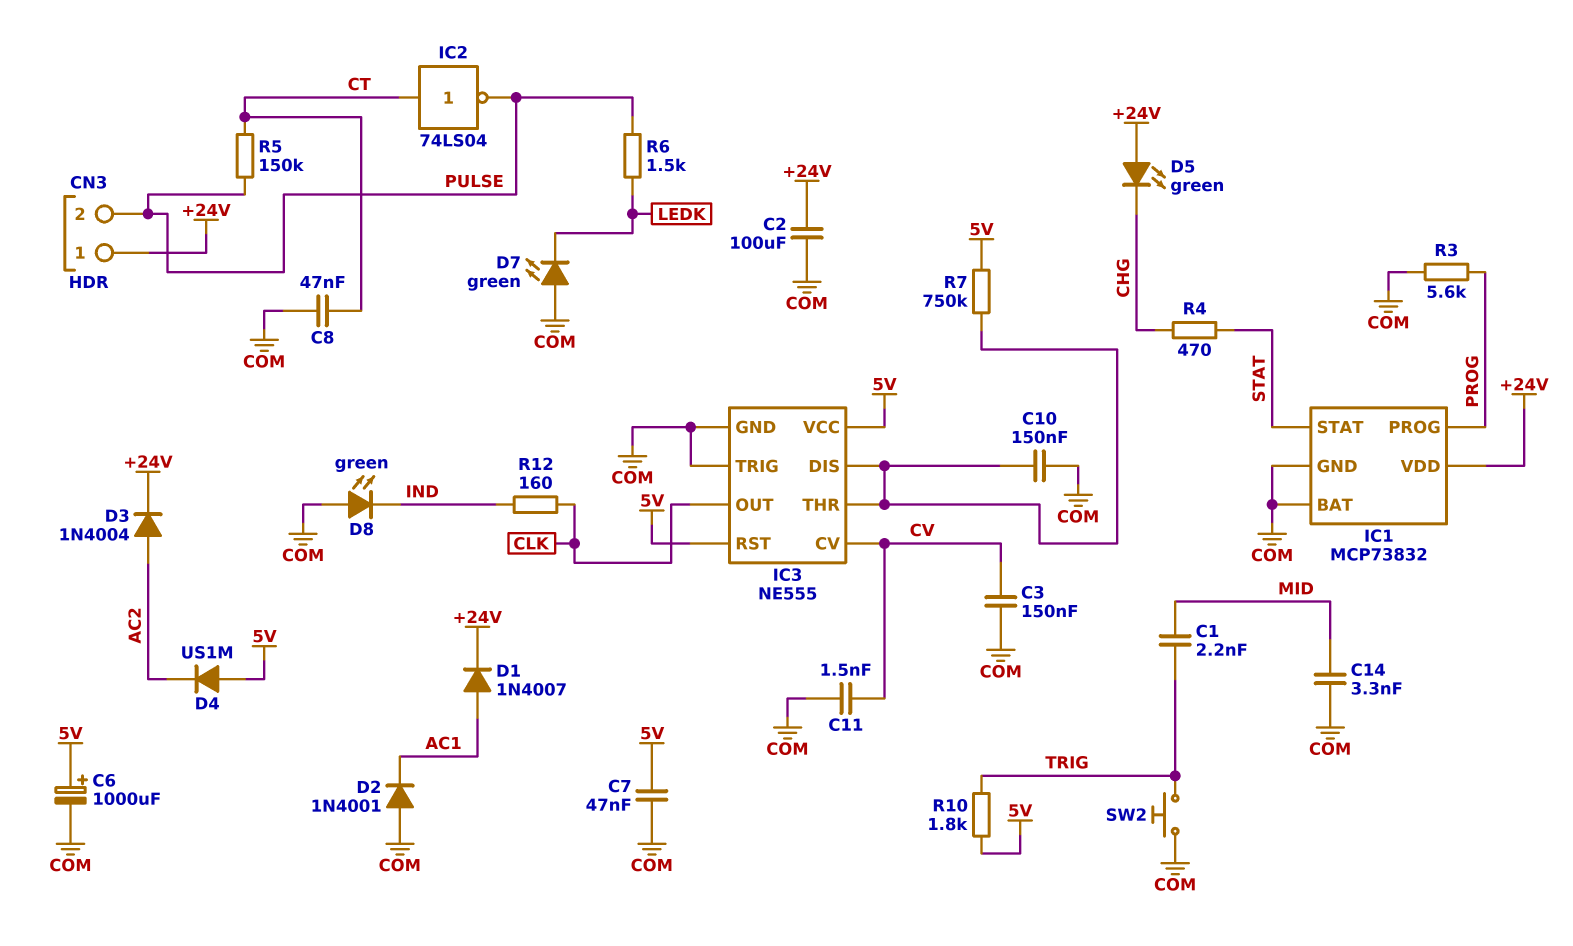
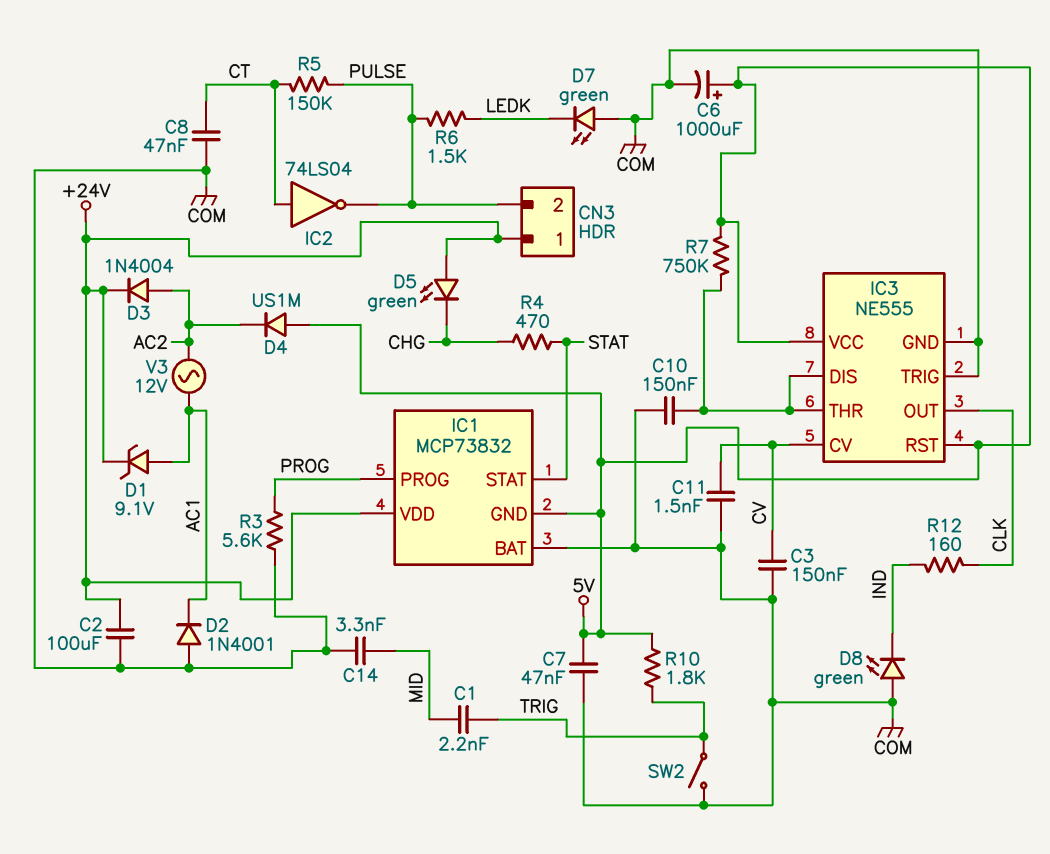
D1: diode 1N4007 (A AC1, K +24V) -> zener 9.1V (A AC1, K +24V)
IC1 pin GND: COM -> 5V
SW2: button (COM, TRIG) -> switch (COM, TRIG)
V3: none -> AC 12V (AC1, AC2)

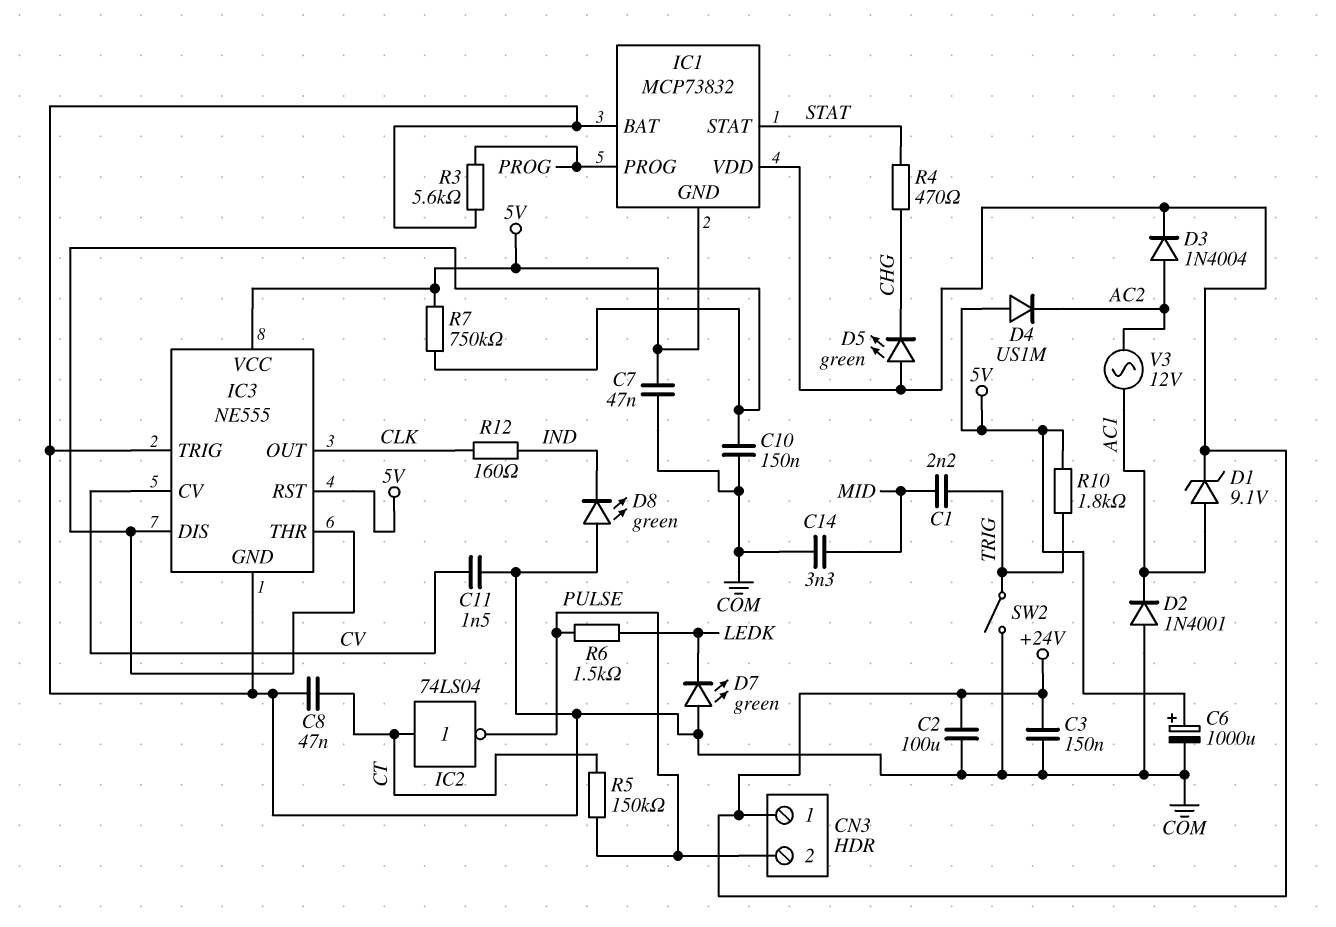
C3: 150nF (COM, CV) -> 150nF (+24V, COM)

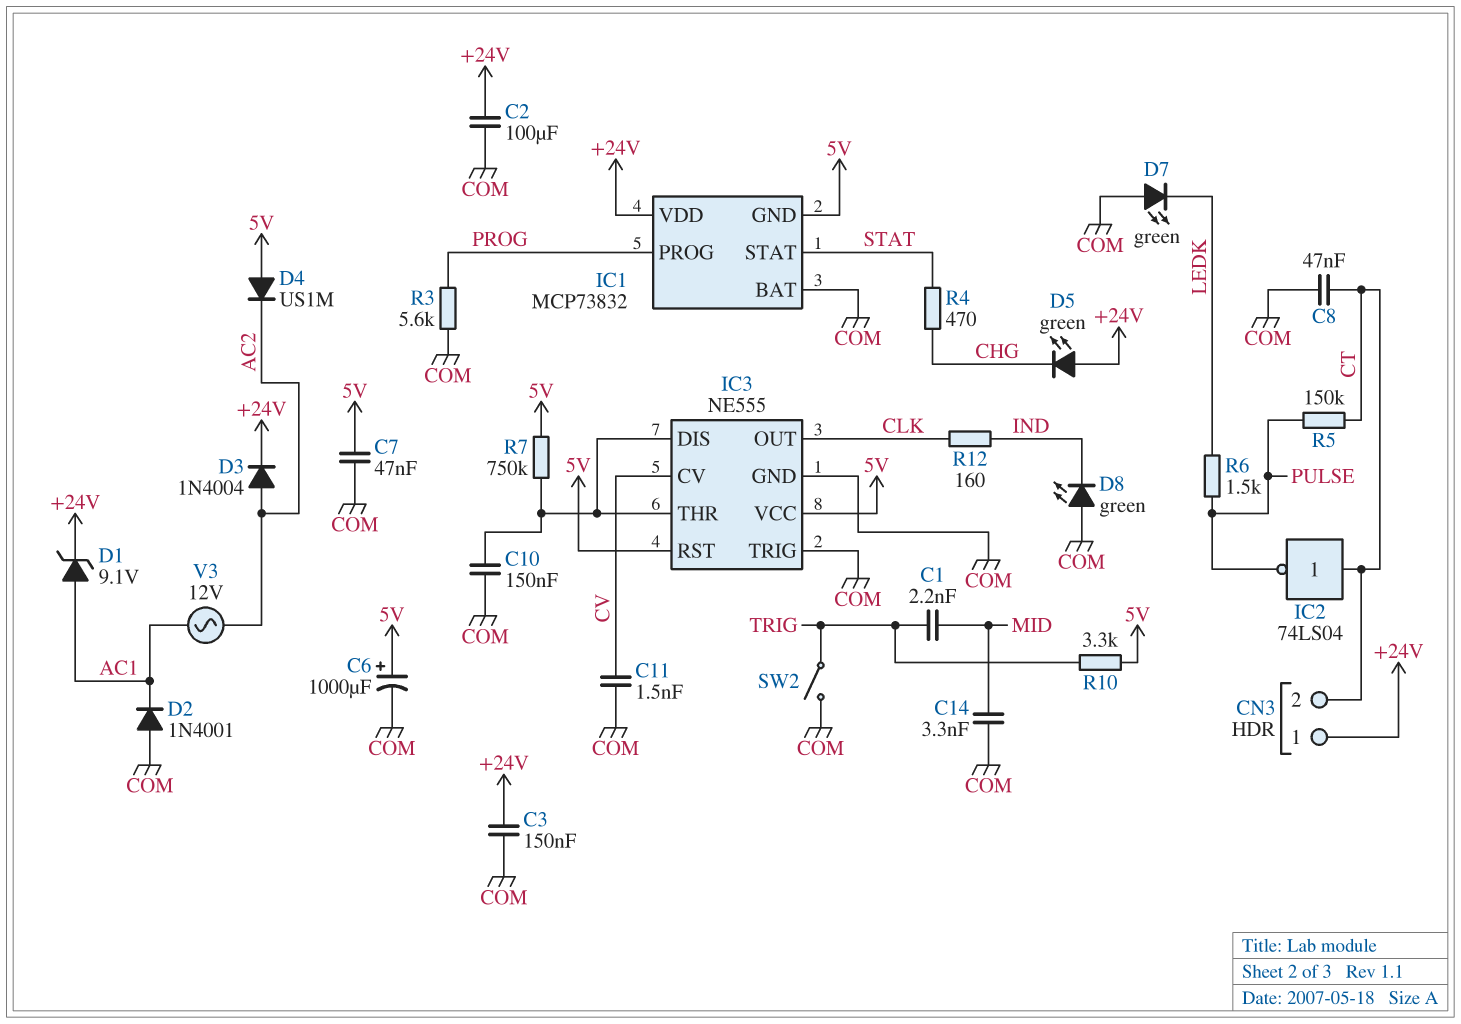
CN3 pin 2: PULSE -> CT
R10: 1.8k (5V, TRIG) -> 3.3k (5V, TRIG)

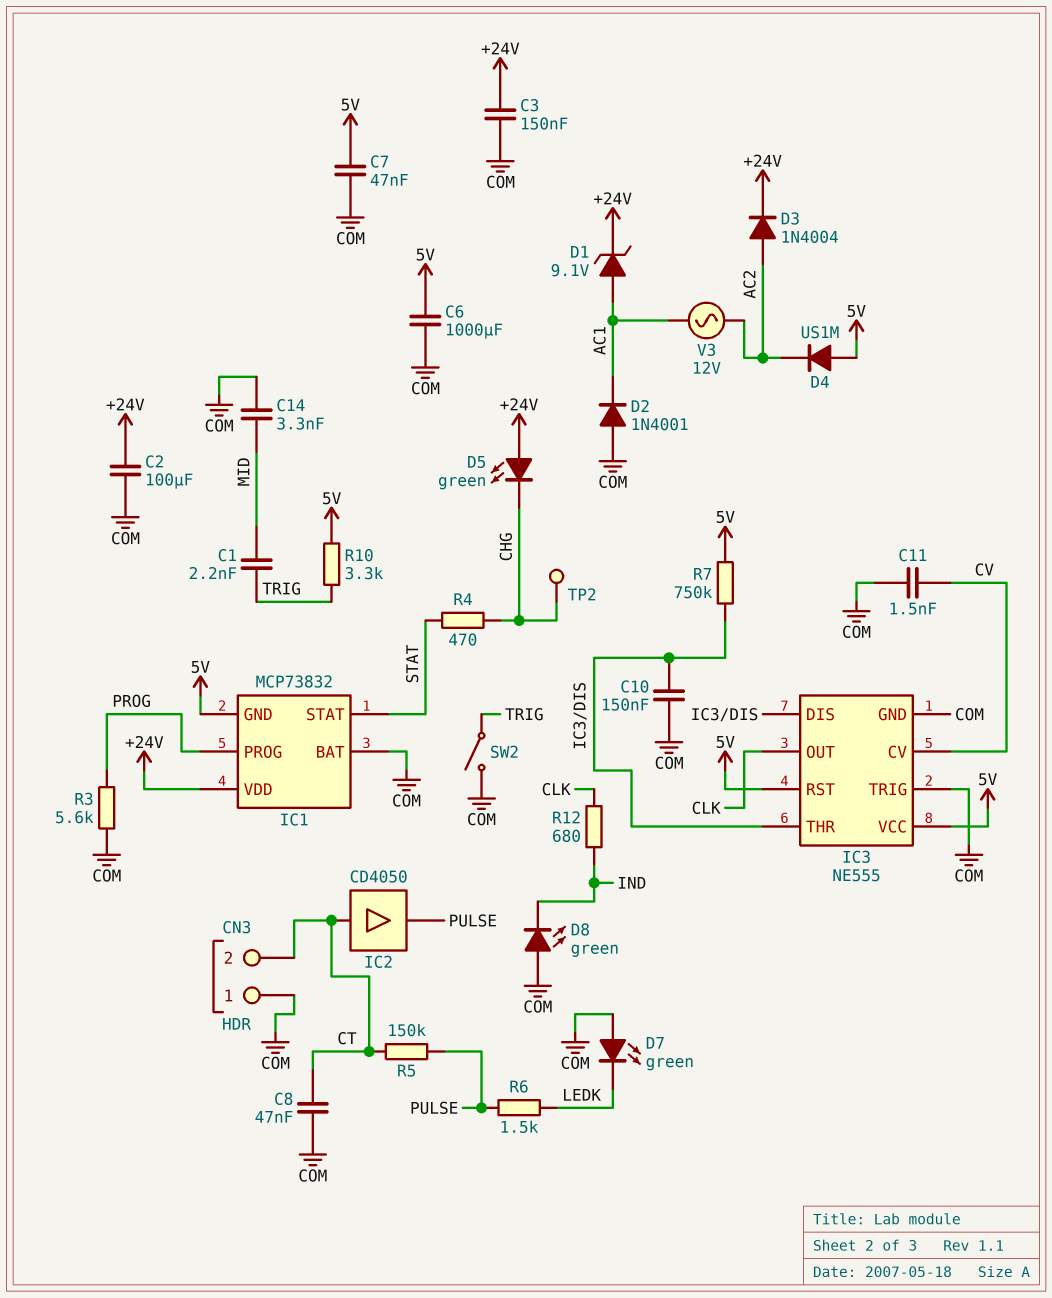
C6: 1000uF (plus 5V, minus COM) -> 1000uF (5V, COM)
CN3 pin 1: +24V -> COM
IC2: NOT 74LS04 (in CT, out PULSE) -> buffer CD4050 (in CT, out PULSE)
R12: 160 (CLK, IND) -> 680 (CLK, IND)
TP2: none -> test point (CHG)

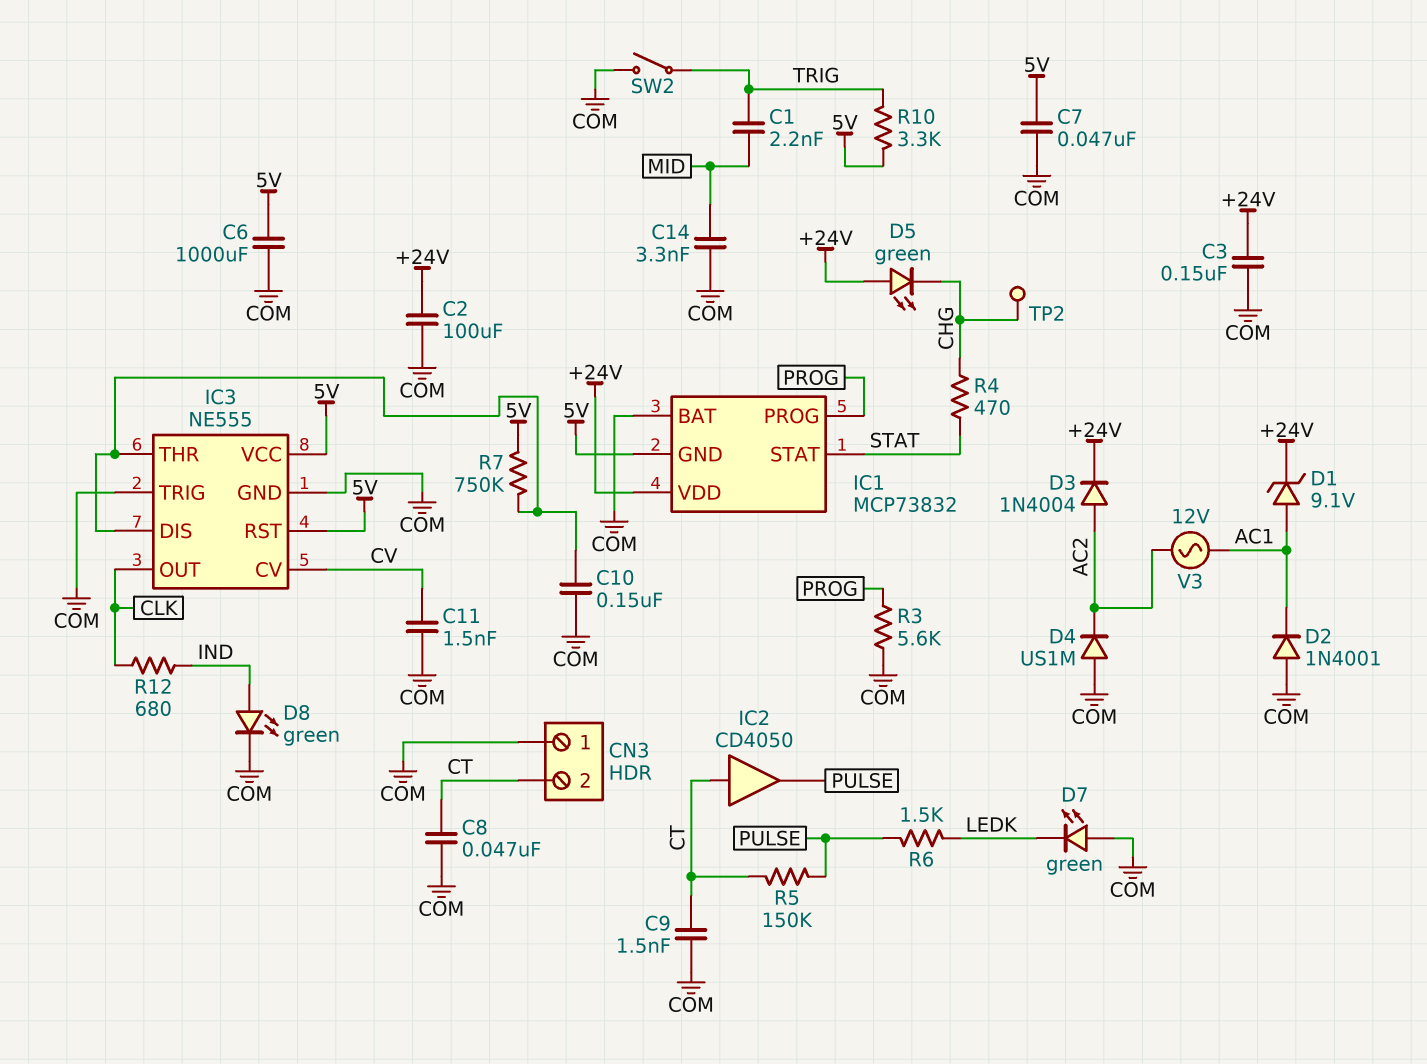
C9: none -> 1.5nF (COM, CT)
D4: diode US1M (A 5V, K AC2) -> diode US1M (A COM, K AC2)
D8: LED green (A COM, K IND) -> LED green (A IND, K COM)

